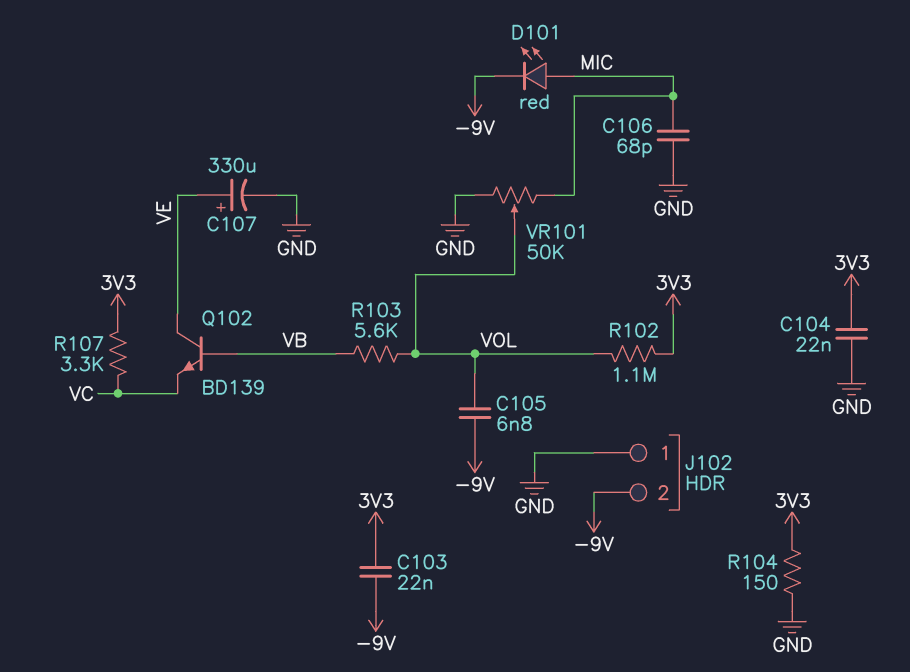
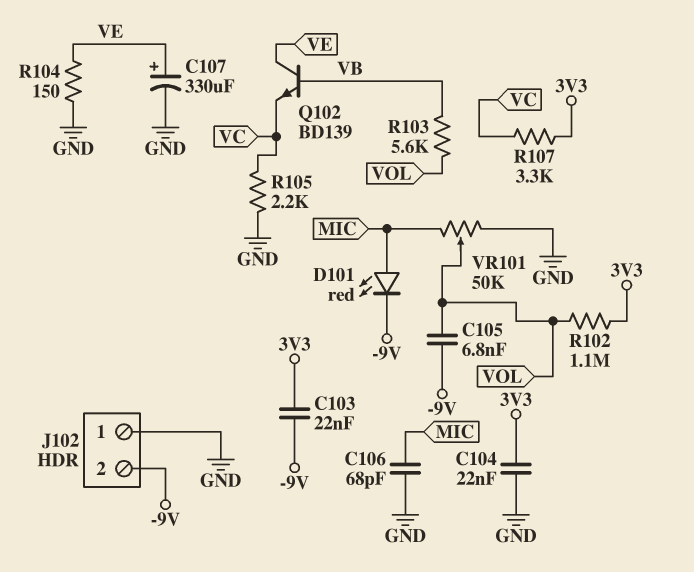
R104: 150 (3V3, GND) -> 150 (GND, VE)
R105: none -> 2.2k (GND, VC)

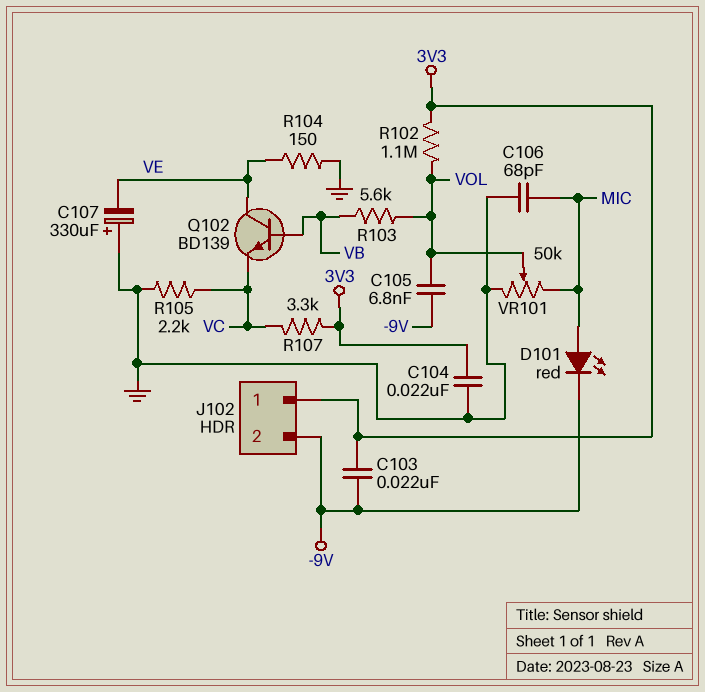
C107: 330uF (plus VE, minus GND) -> 330uF (plus GND, minus VE)
J102 pin 1: GND -> 3V3

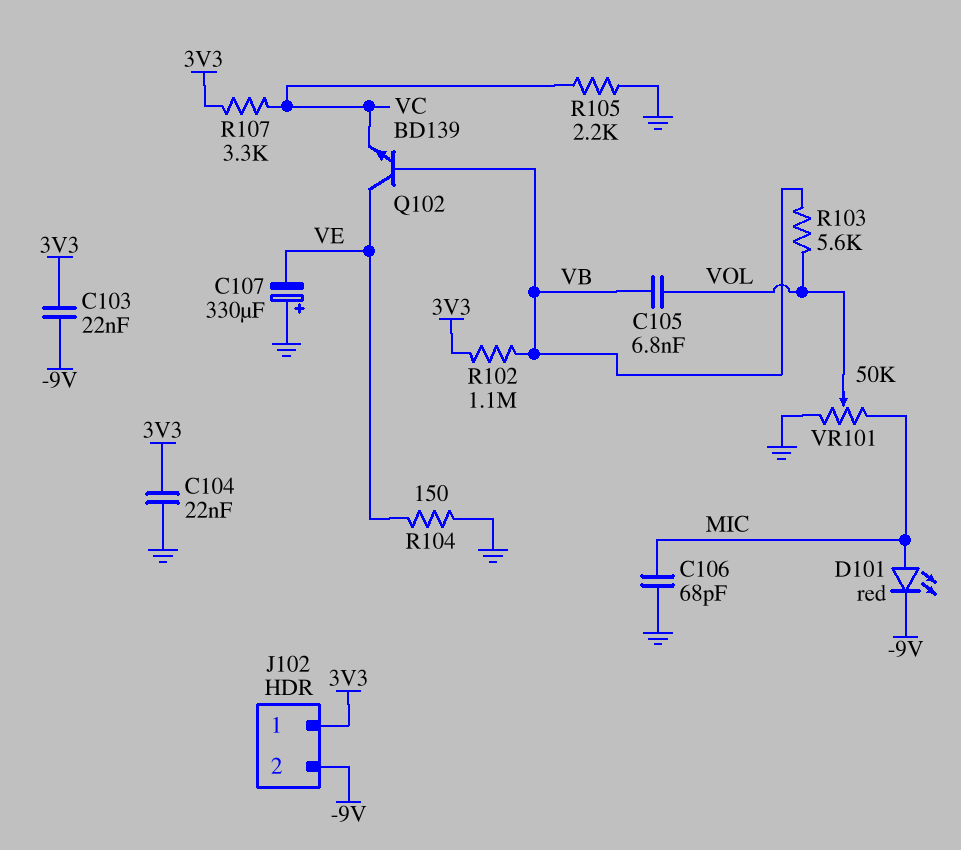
C105: 6.8nF (-9V, VOL) -> 6.8nF (VB, VOL)
R102: 1.1M (3V3, VOL) -> 1.1M (3V3, VB)

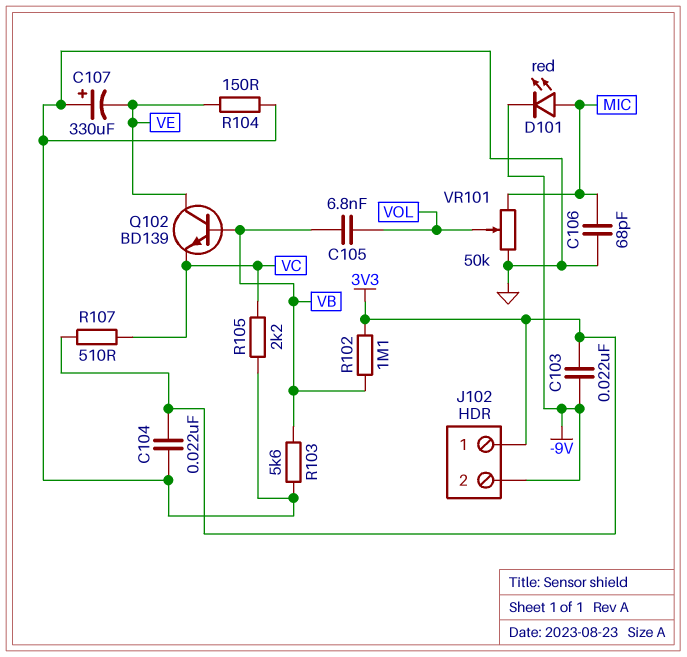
R103: 5.6k (VB, VOL) -> 5.6k (GND, VB)
R107: 3.3k (3V3, VC) -> 510 (3V3, VC)

